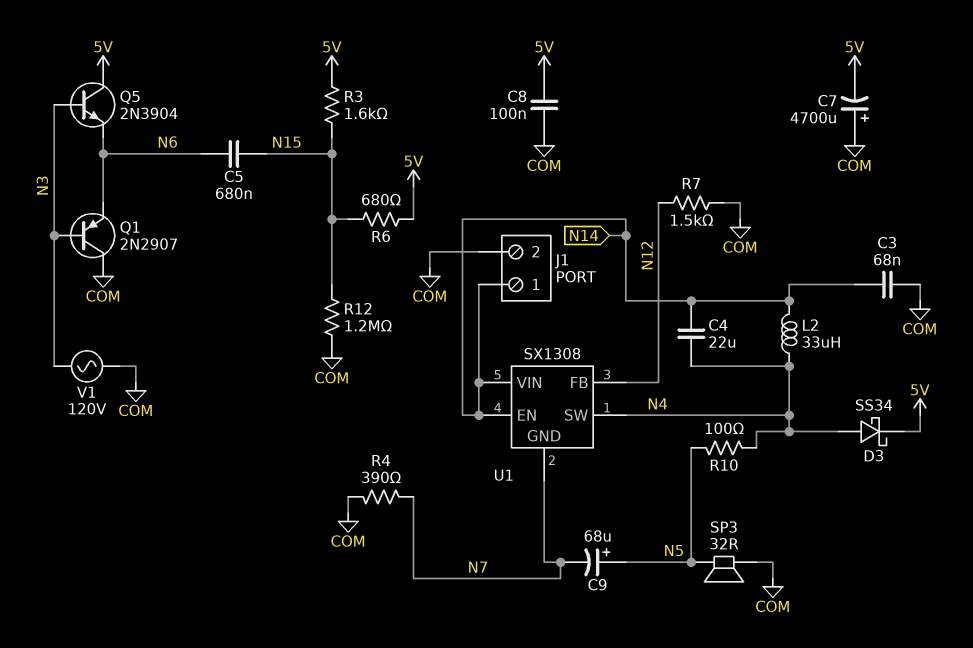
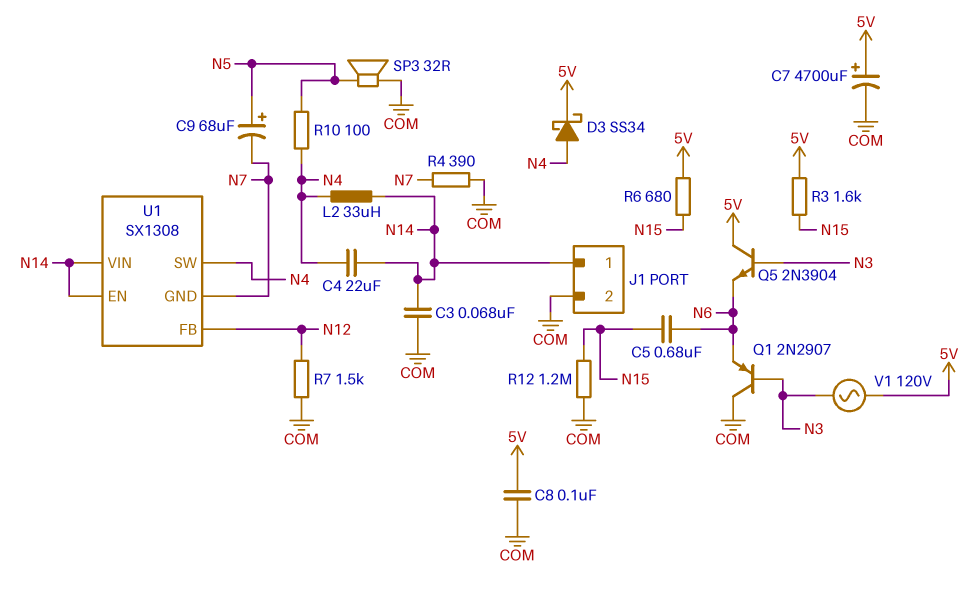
C7: 4700uF (plus COM, minus 5V) -> 4700uF (plus 5V, minus COM)
V1: AC 120V (COM, N3) -> AC 120V (5V, N3)

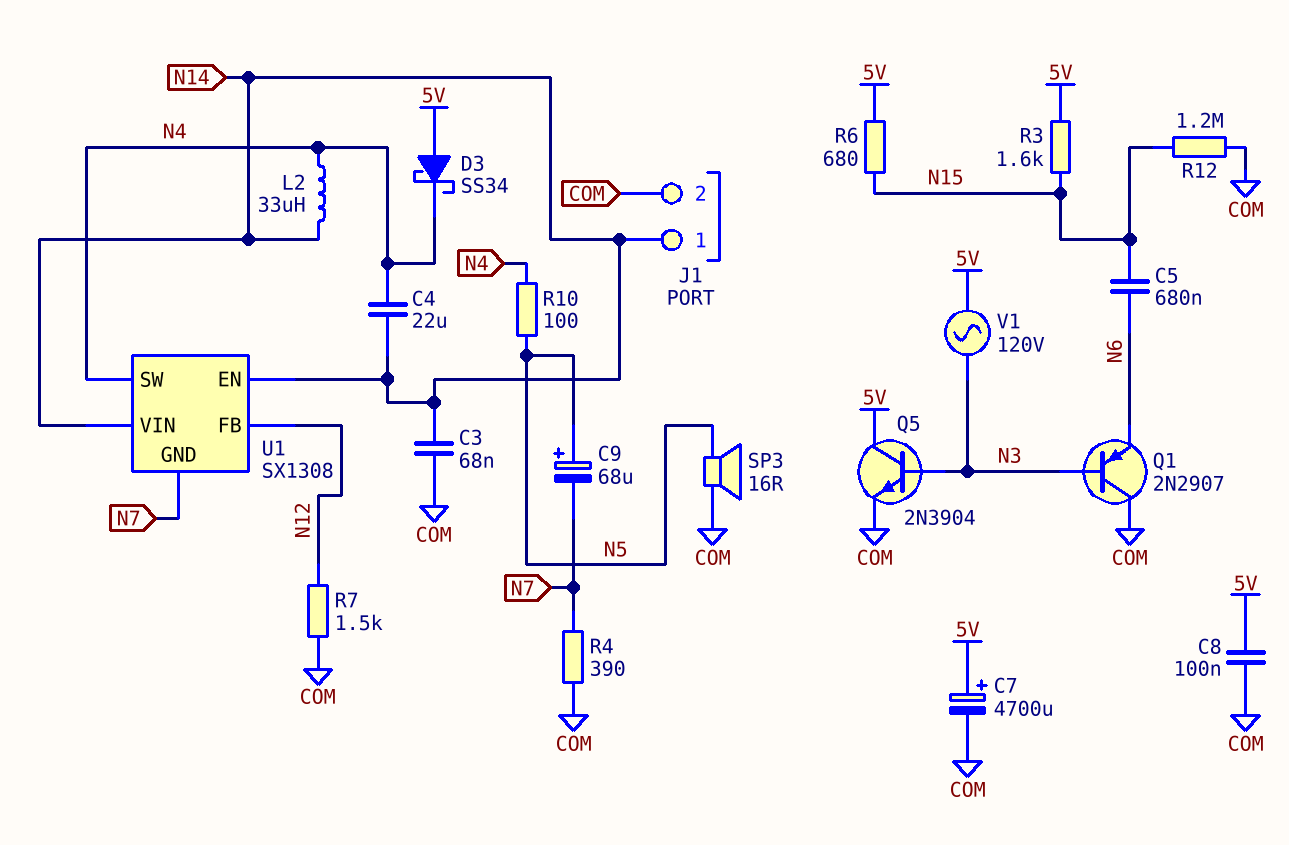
D3: schottky SS34 (A N4, K 5V) -> schottky SS34 (A 5V, K N4)
Q5: NPN 2N3904 (B N3, C 5V, E N6) -> NPN 2N3904 (B N3, C 5V, E COM)
SP3: speaker 32R (COM, N5) -> speaker 16R (COM, N5)

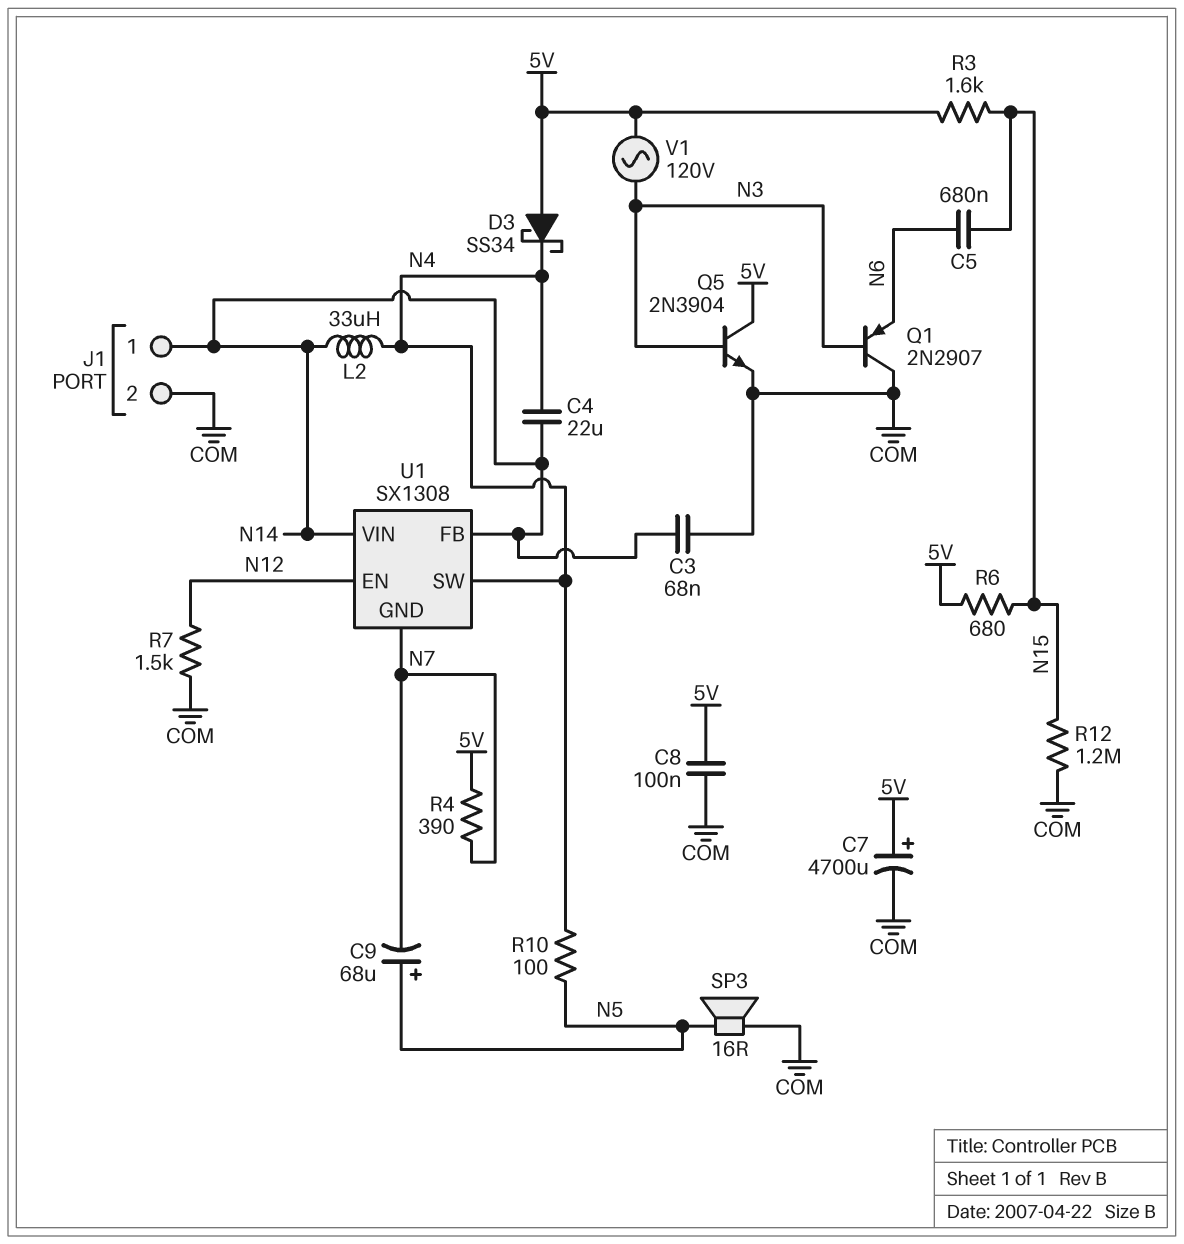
R4: 390 (COM, N7) -> 390 (5V, N7)
U1 pin EN: N14 -> N12
U1 pin FB: N12 -> N14

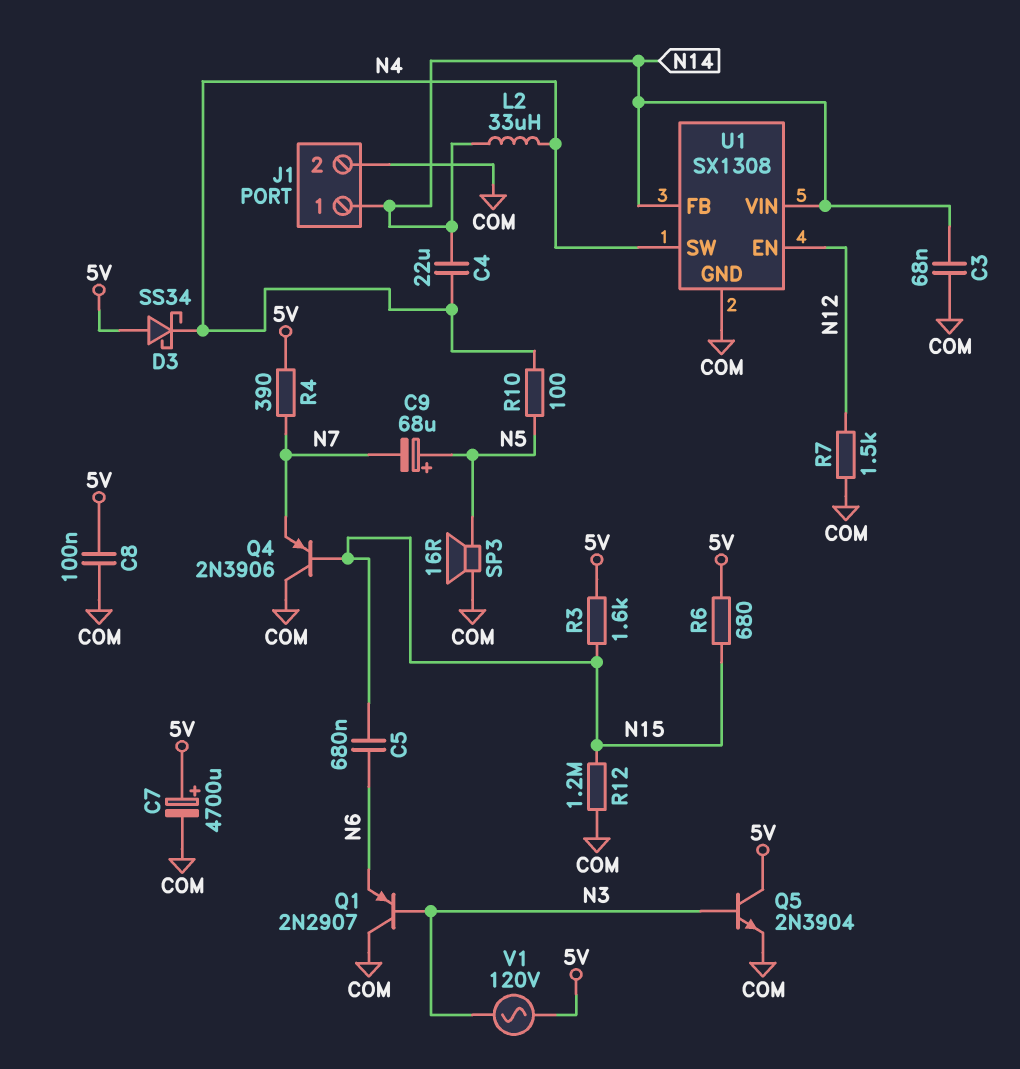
Q4: none -> PNP 2N3906 (B N15, C COM, E N7)
U1 pin GND: N7 -> COM

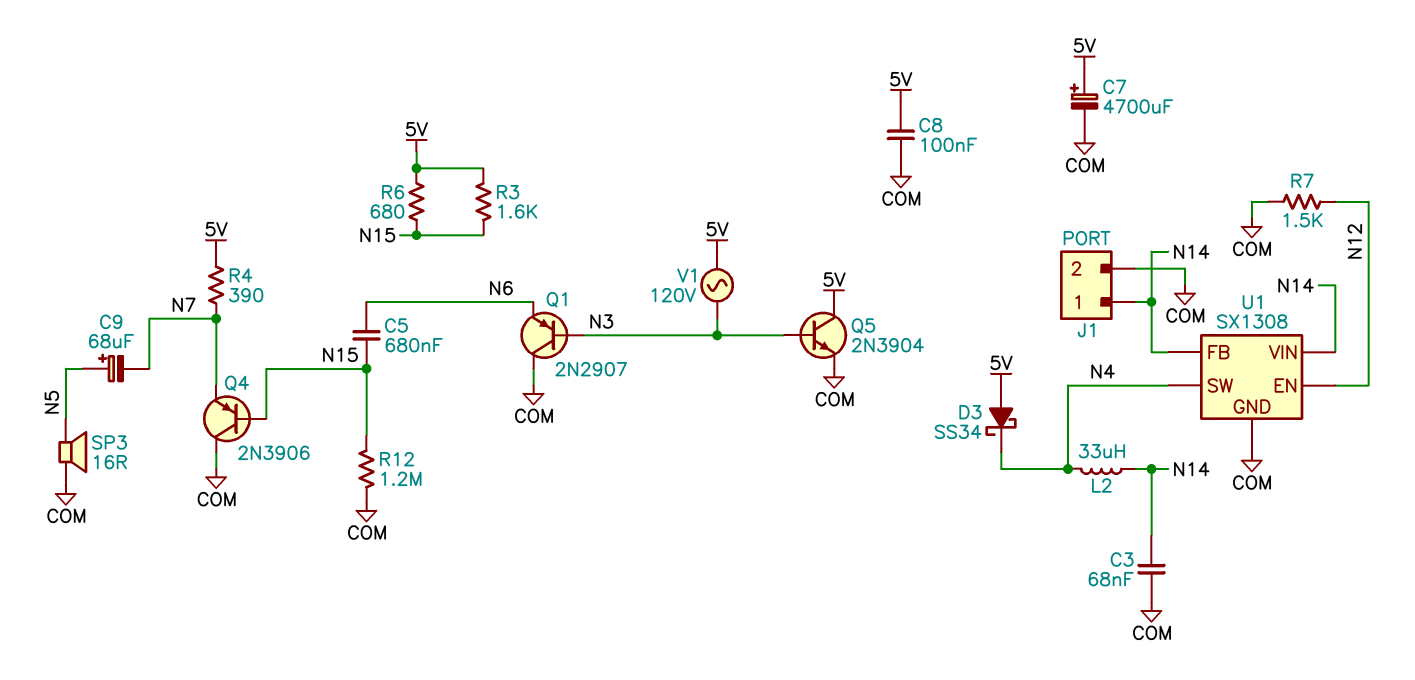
C4: 22uF (N4, N14) -> none
R10: 100 (N4, N5) -> none

